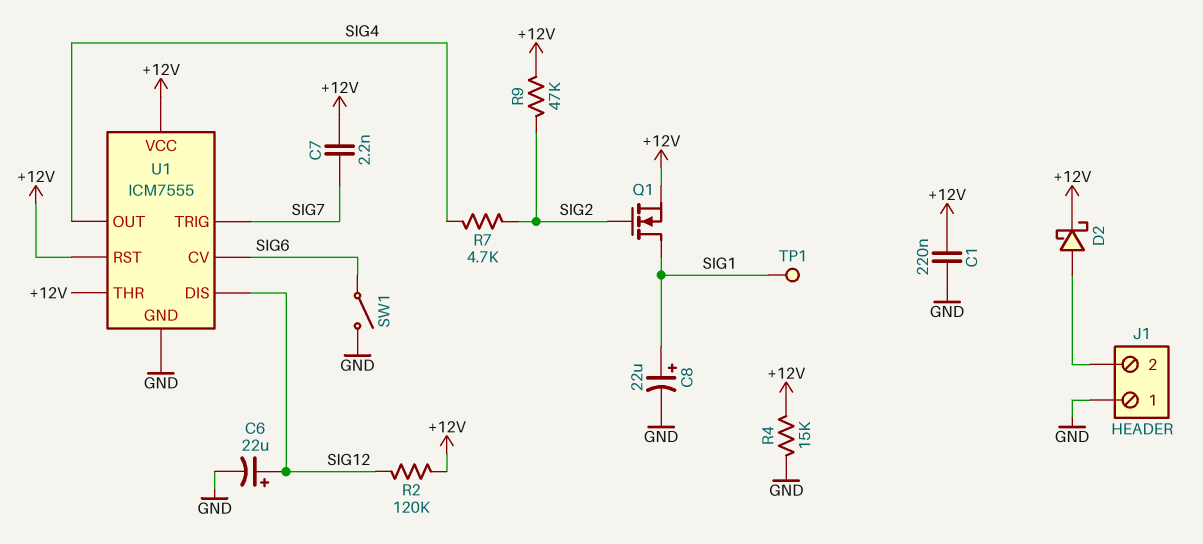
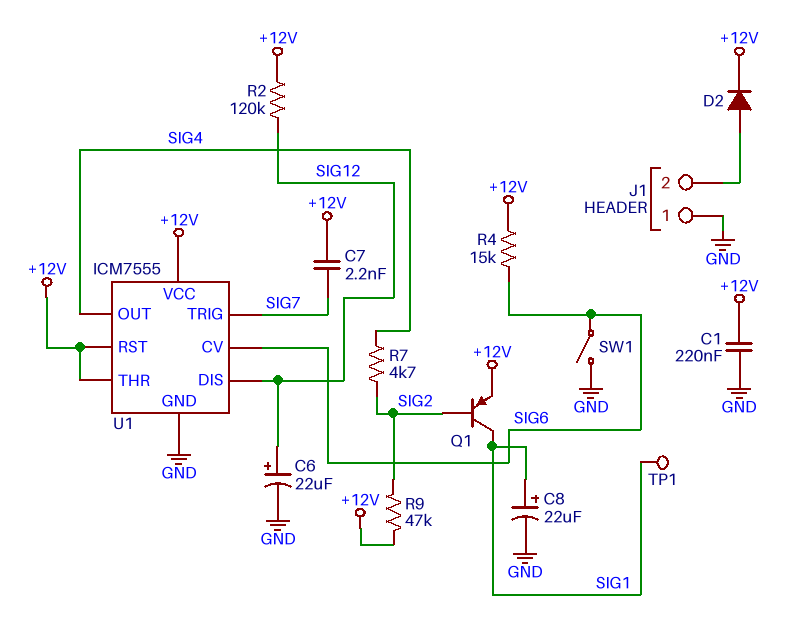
D2: schottky (A J1/2, K +12V) -> diode (A J1/2, K +12V)
Q1: NMOS (G SIG2, D SIG1, S +12V) -> PNP (B SIG2, C SIG1, E +12V)
R4: 15k (+12V, GND) -> 15k (+12V, SIG6)

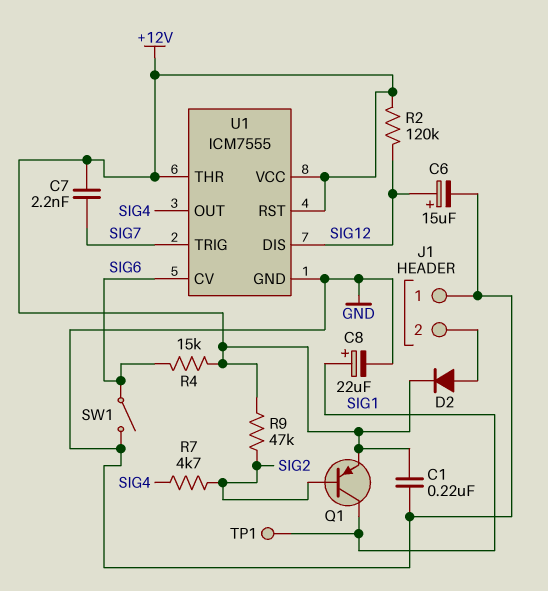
C6: 22uF (plus SIG12, minus GND) -> 15uF (plus SIG12, minus GND)

